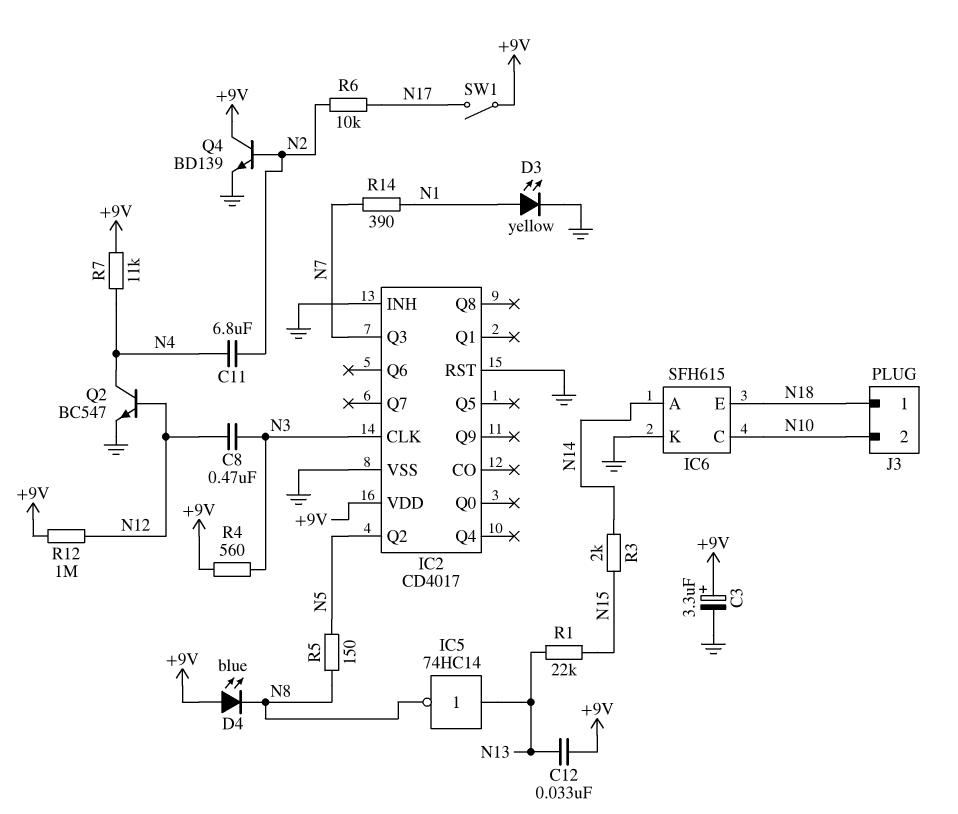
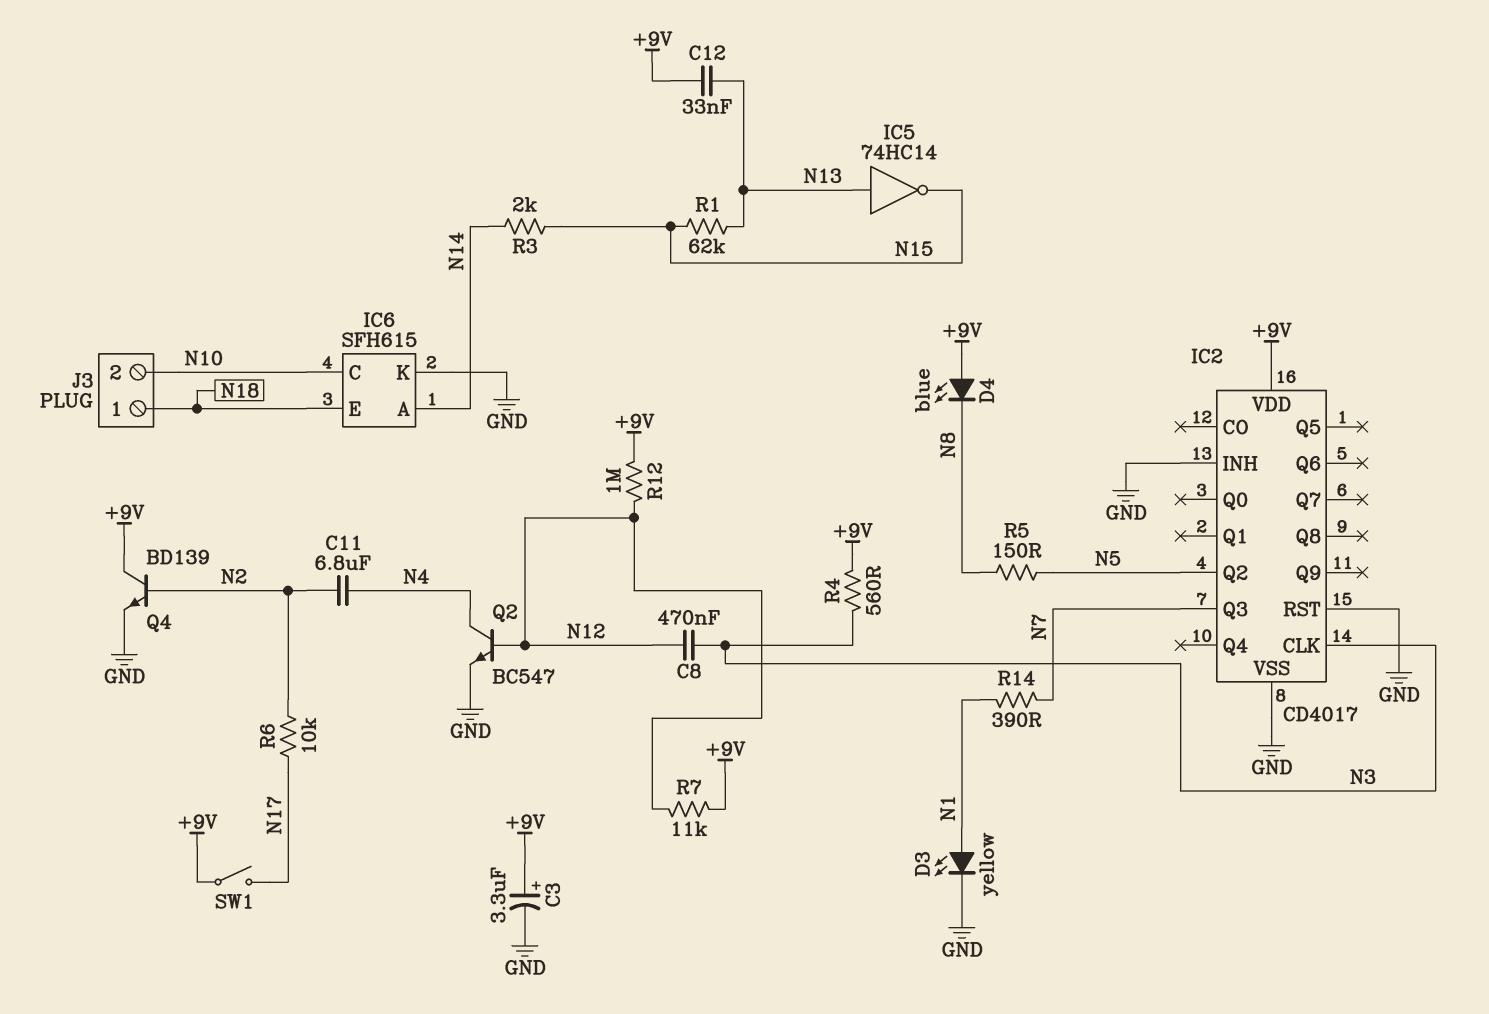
IC5: NOT 74HC14 (in N13, out N8) -> NOT 74HC14 (in N13, out N15)
R1: 22k (N13, N15) -> 62k (N13, N15)
R7: 11k (+9V, N4) -> 11k (+9V, N12)

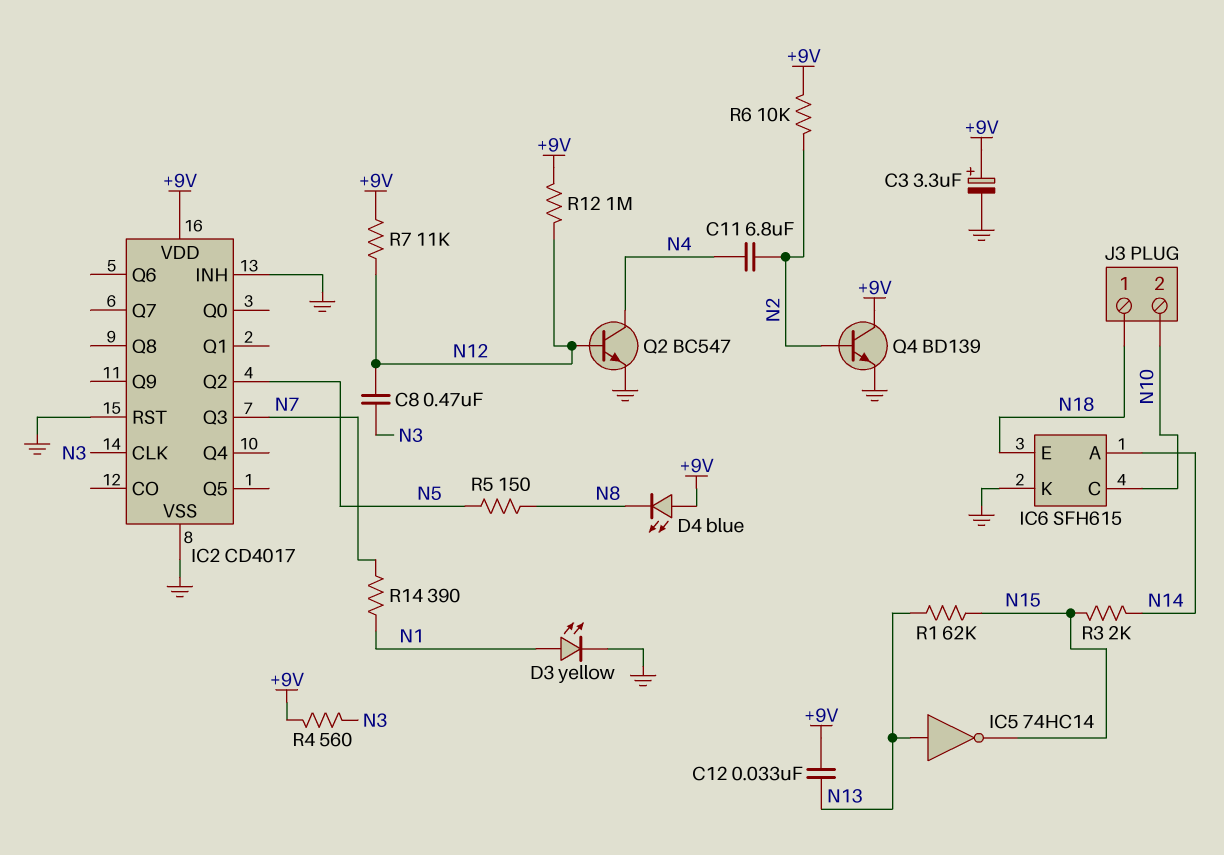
R6: 10k (N2, N17) -> 10k (+9V, N2)
SW1: switch (+9V, N17) -> none

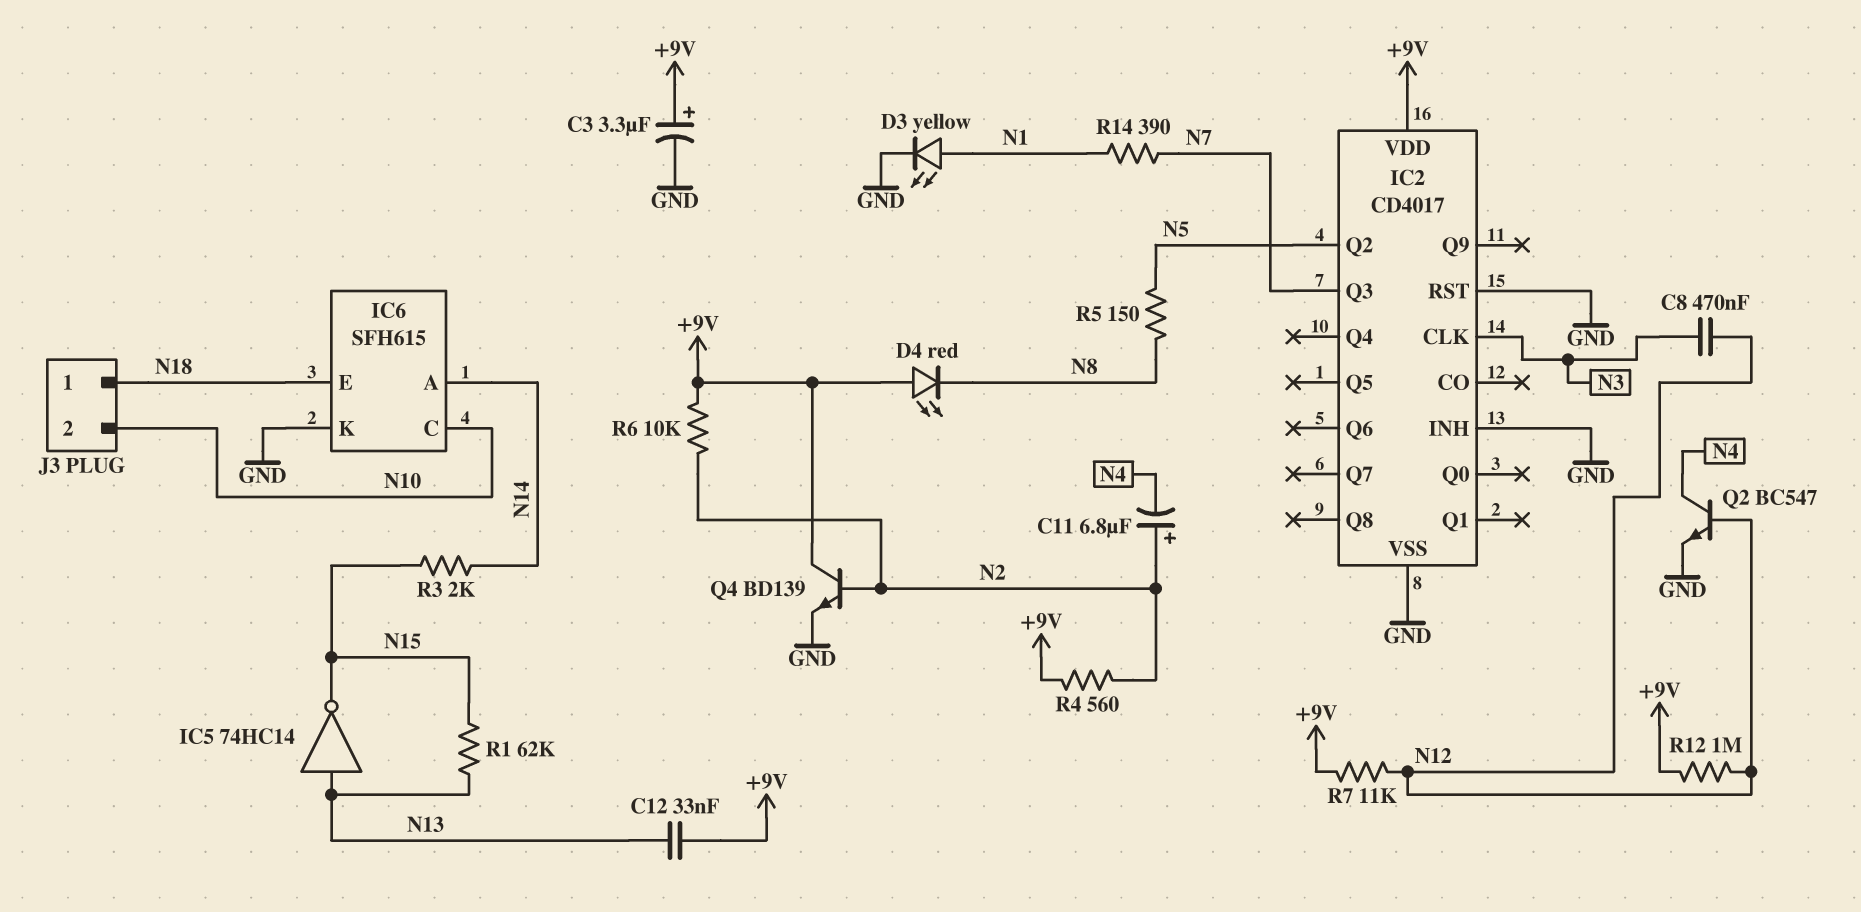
C11: 6.8uF (N2, N4) -> 6.8uF (plus N2, minus N4)
D4: LED blue (A +9V, K N8) -> LED red (A +9V, K N8)
R4: 560 (+9V, N3) -> 560 (+9V, N2)

